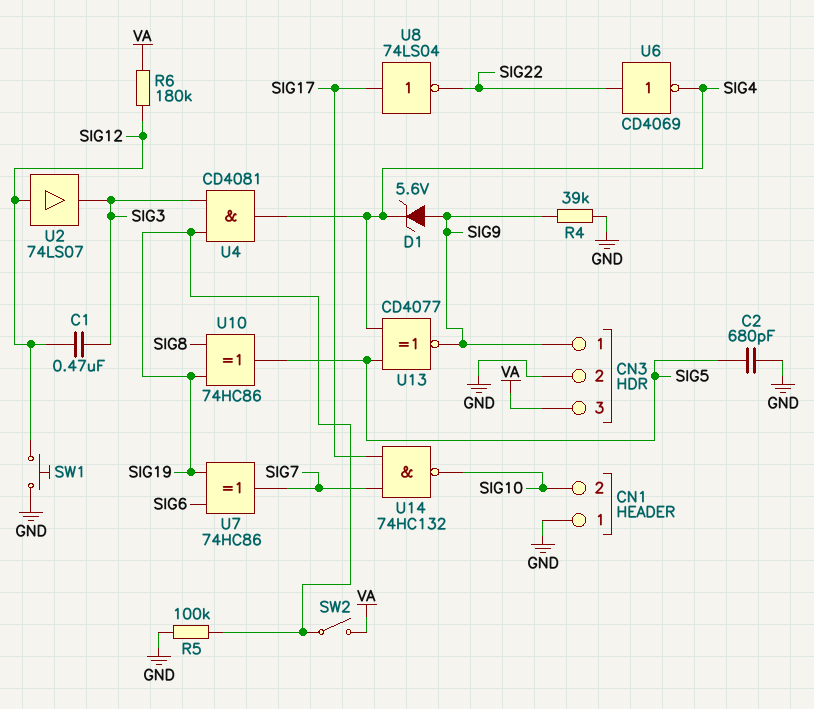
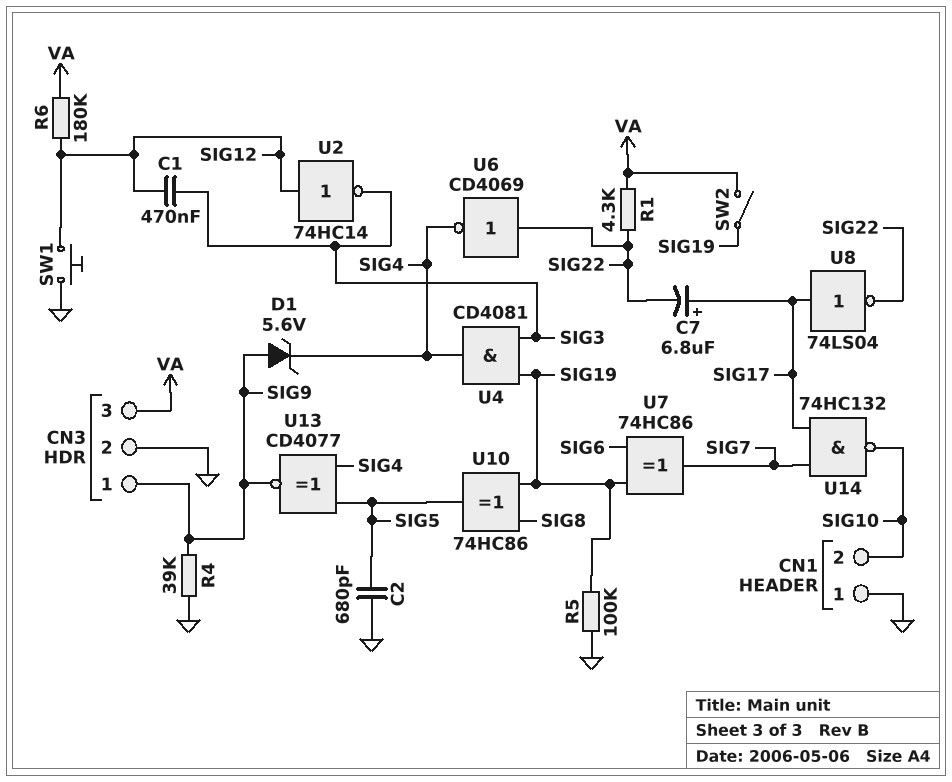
C7: none -> 6.8uF (plus SIG17, minus SIG22)
R1: none -> 4.3k (SIG22, VA)
U2: buffer 74LS07 (in SIG12, out SIG3) -> NOT 74HC14 (in SIG12, out SIG3)

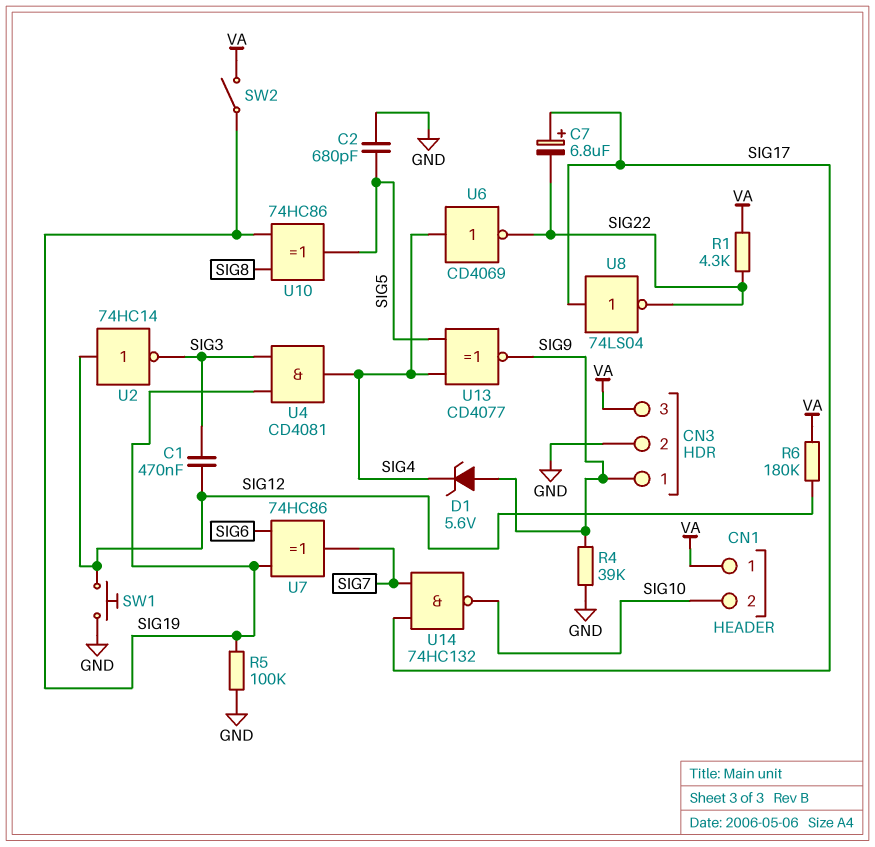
CN1 pin 1: GND -> VA
U6: NOT CD4069 (in SIG22, out SIG4) -> NOT CD4069 (in SIG4, out SIG22)

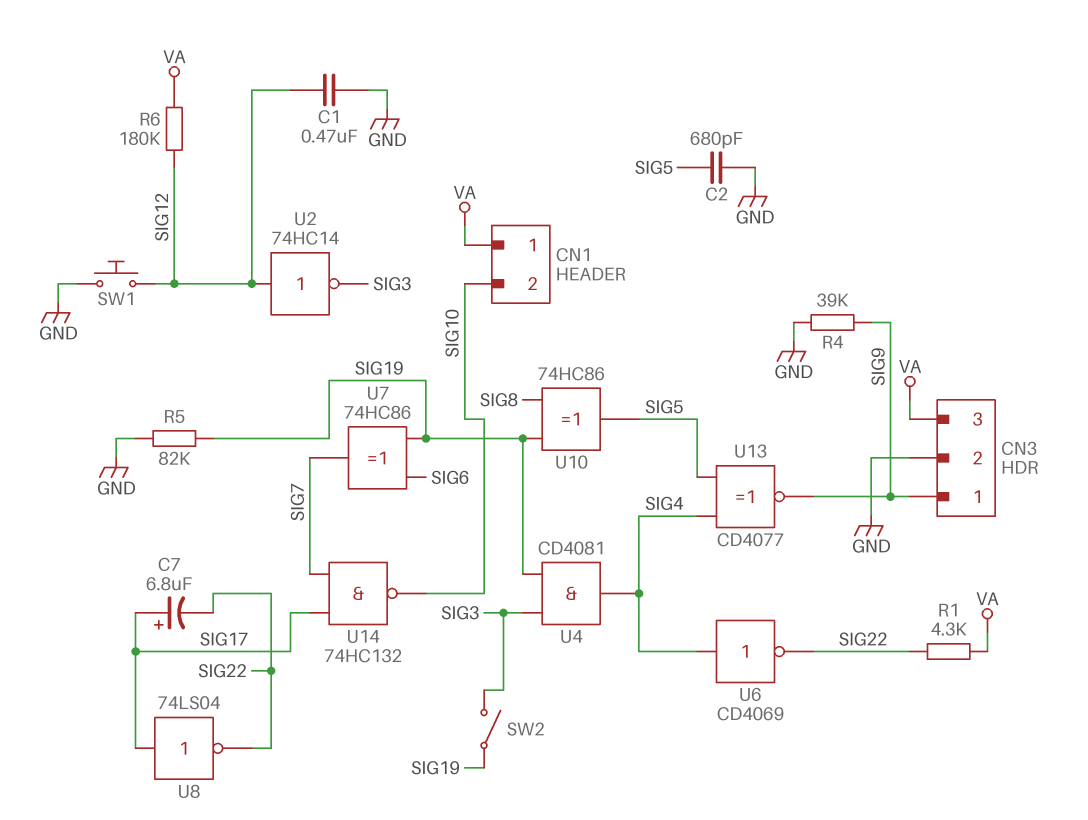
C1: 470nF (SIG3, SIG12) -> 470nF (GND, SIG12)
D1: zener 5.6V (A SIG9, K SIG4) -> none
R5: 100k (GND, SIG19) -> 82k (GND, SIG19)
SW2: switch (SIG19, VA) -> switch (SIG3, SIG19)

